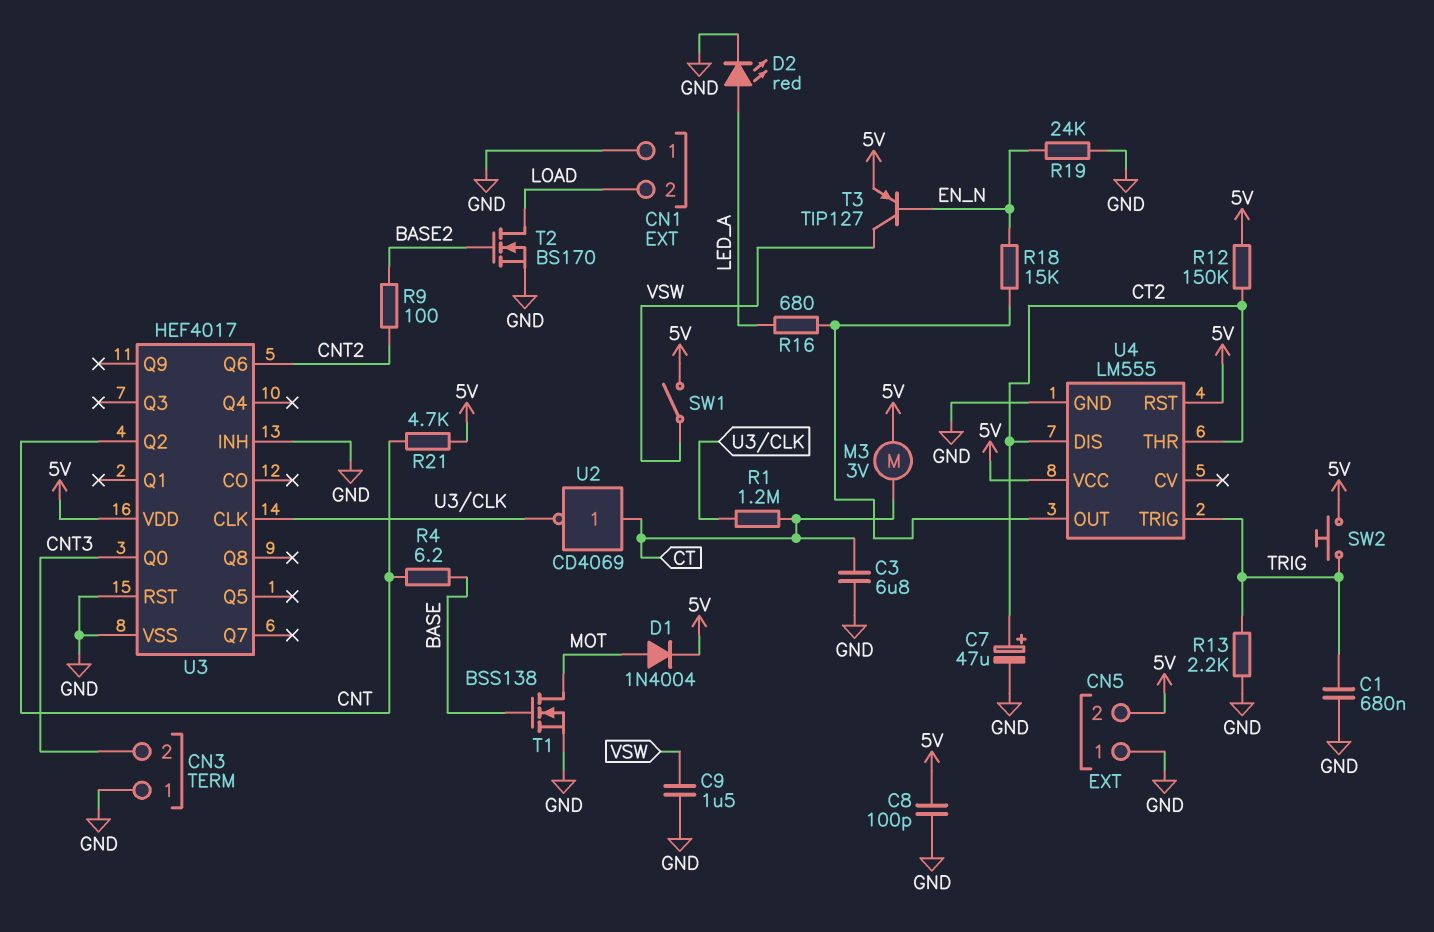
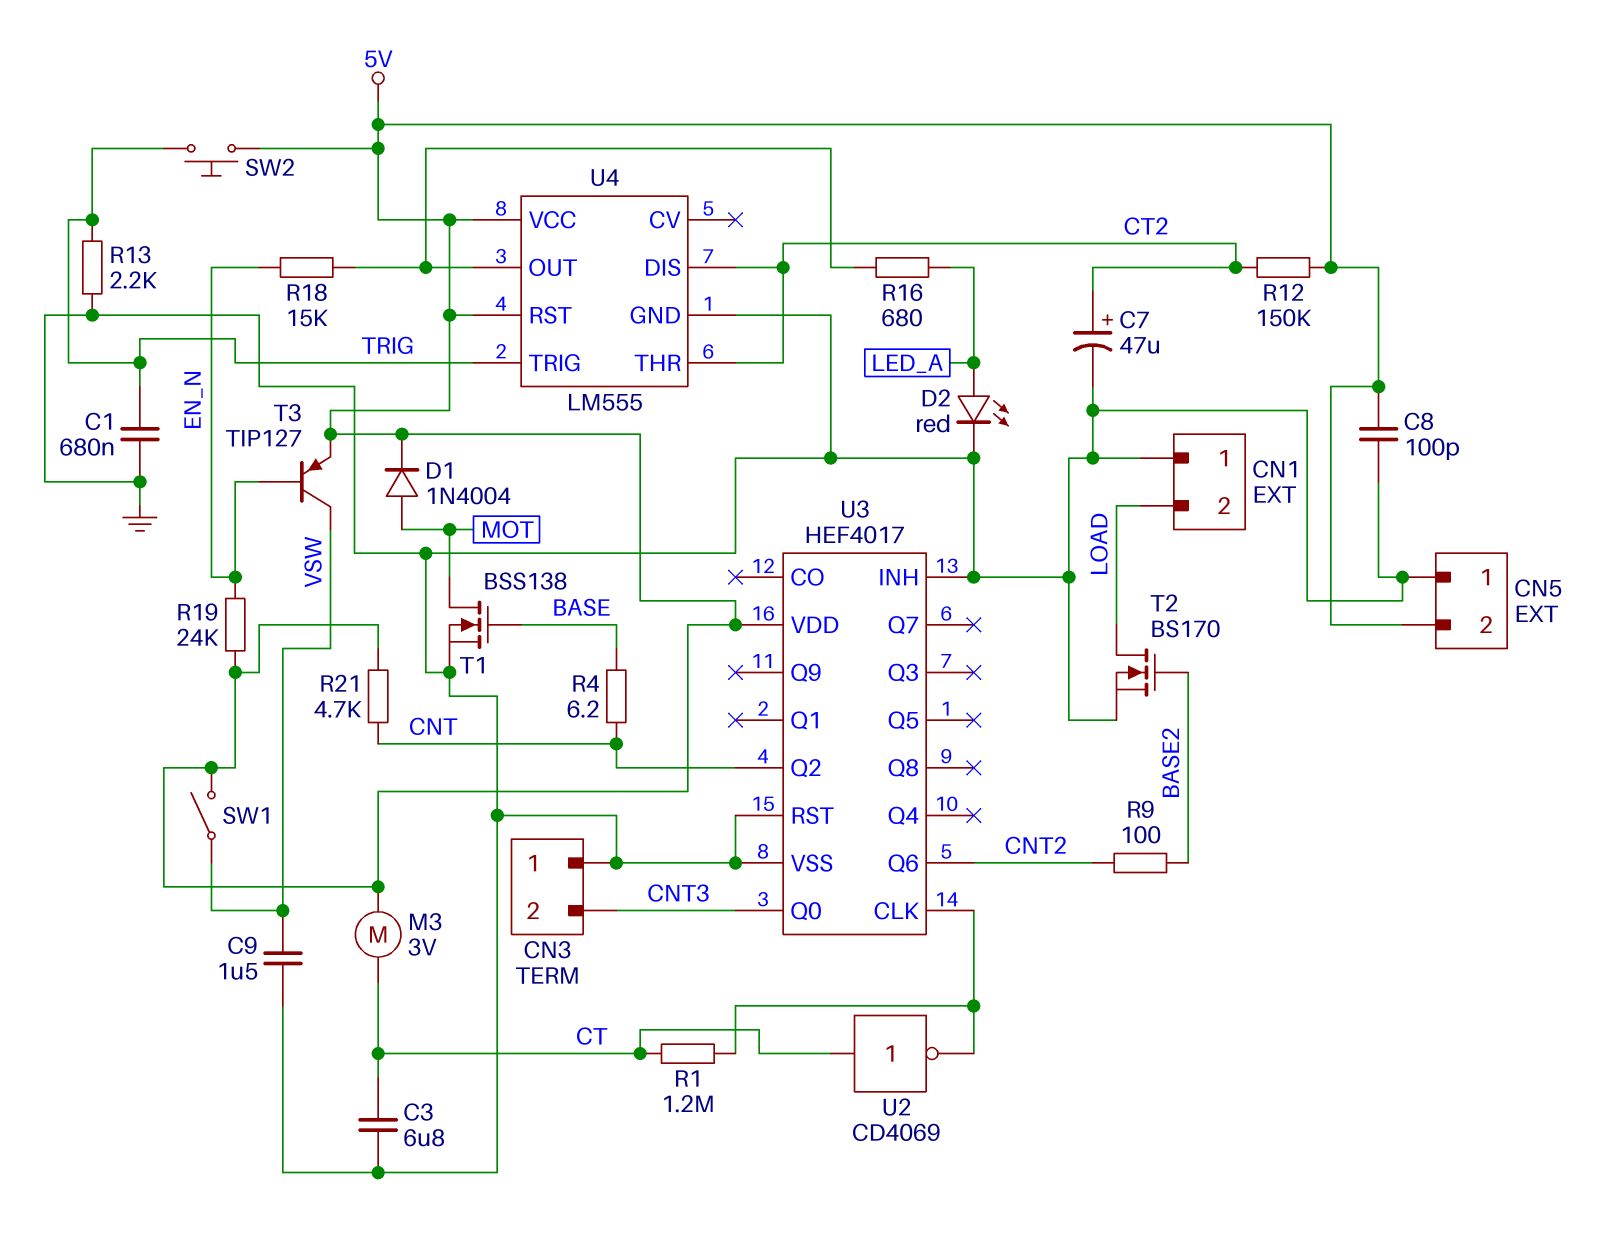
R19: 24k (EN_N, GND) -> 24k (5V, EN_N)

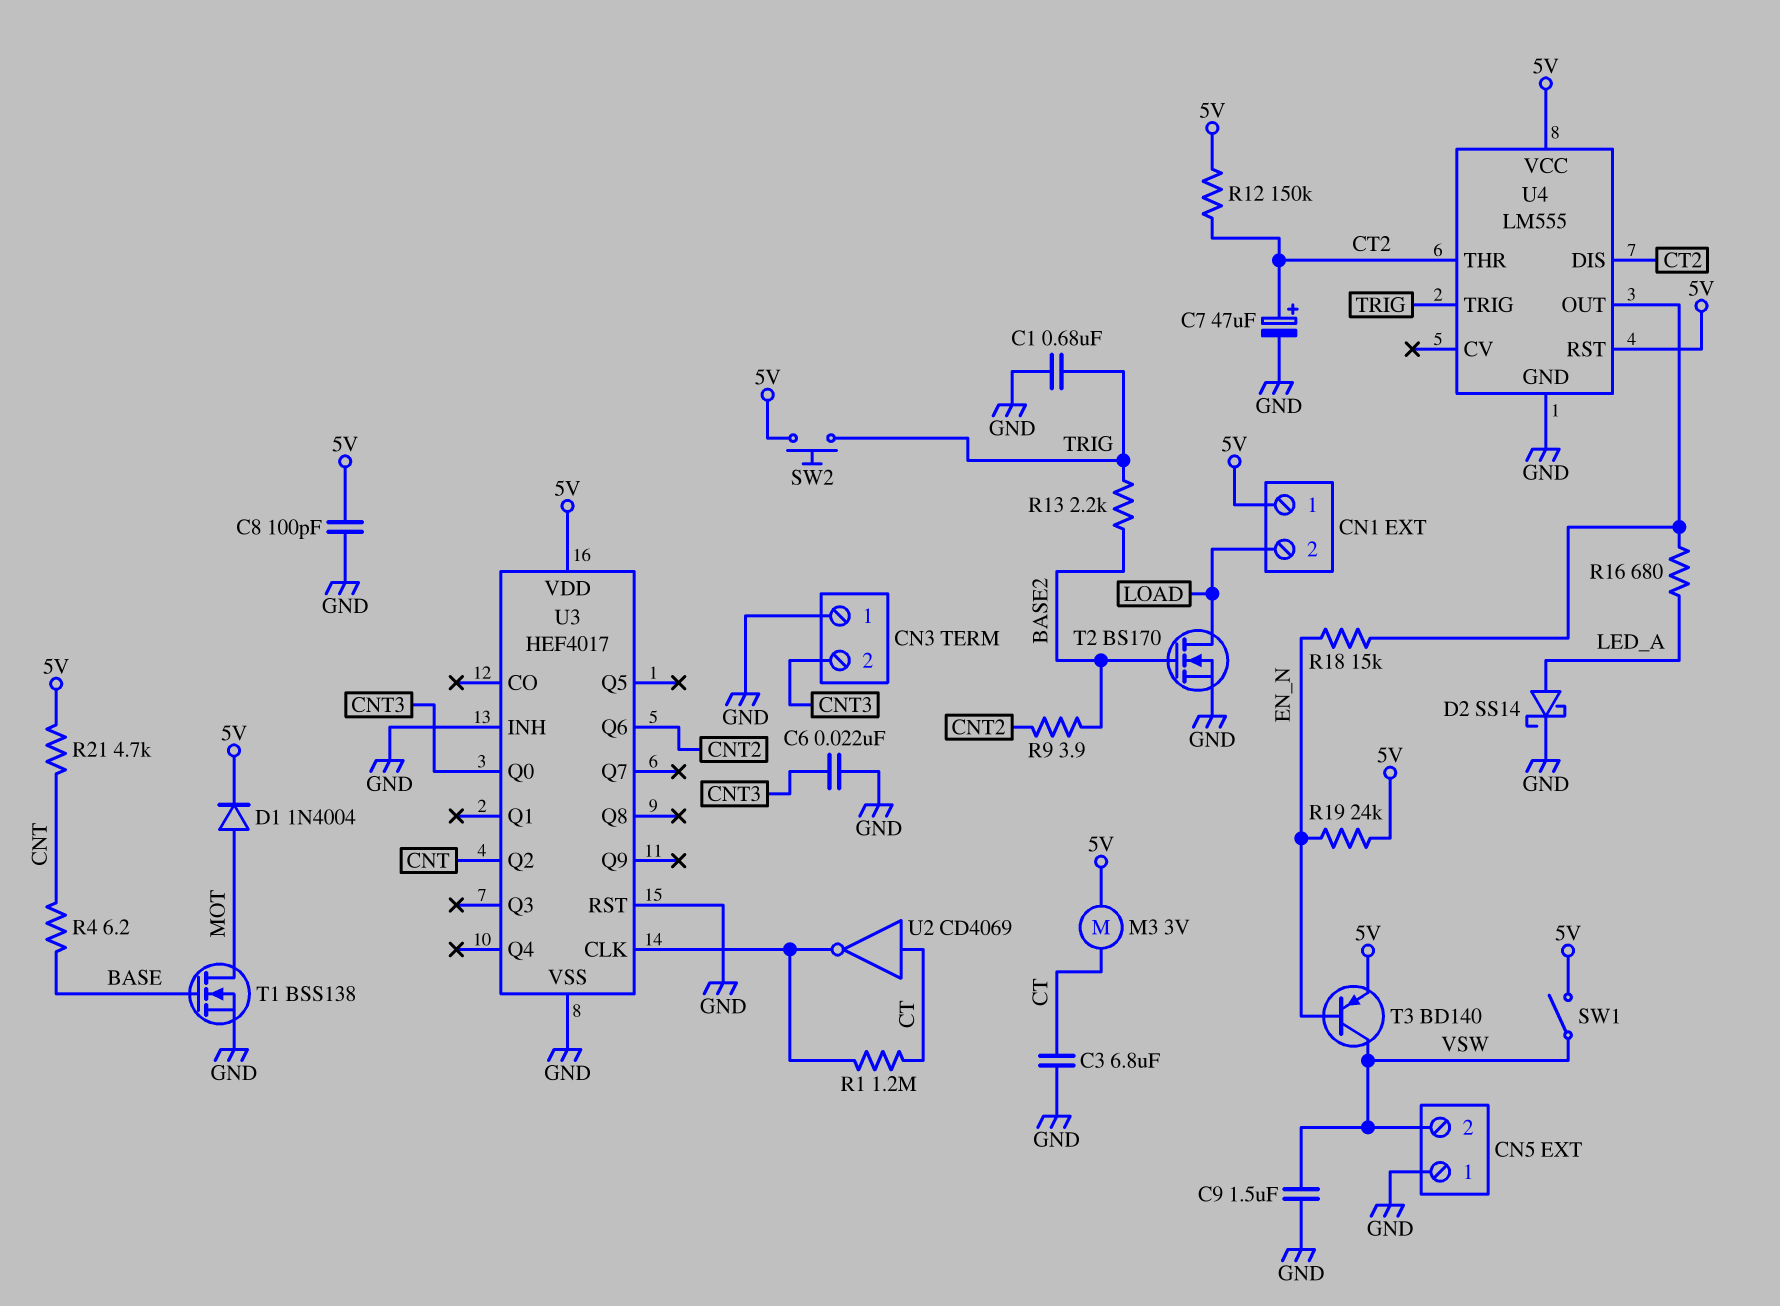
C6: none -> 22nF (CNT3, GND)
CN1 pin 1: GND -> 5V
CN5 pin 2: 5V -> VSW
D2: LED red (A LED_A, K GND) -> schottky SS14 (A LED_A, K GND)
R9: 100 (BASE2, CNT2) -> 3.9 (BASE2, CNT2)
R13: 2.2k (GND, TRIG) -> 2.2k (BASE2, TRIG)
T3: PNP TIP127 (B EN_N, C VSW, E 5V) -> PNP BD140 (B EN_N, C VSW, E 5V)

